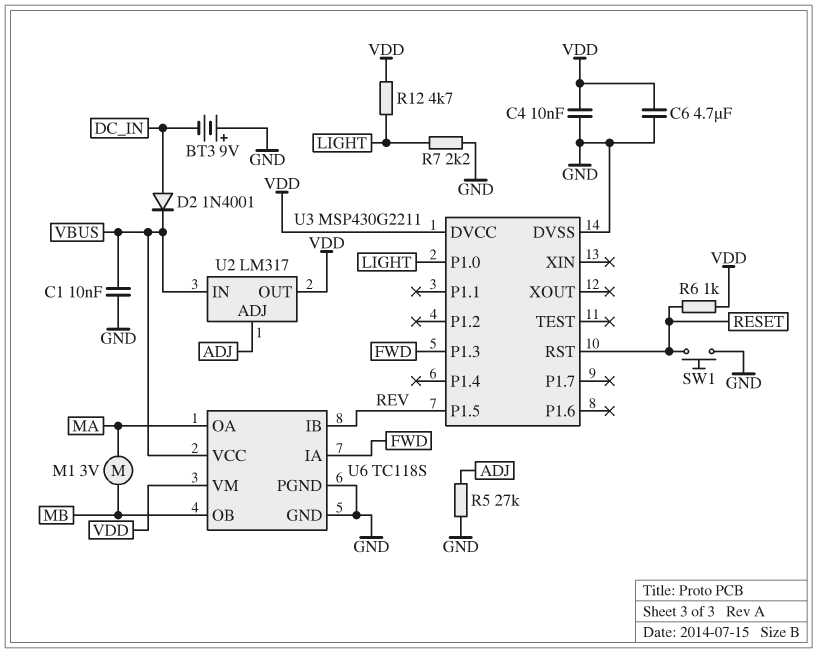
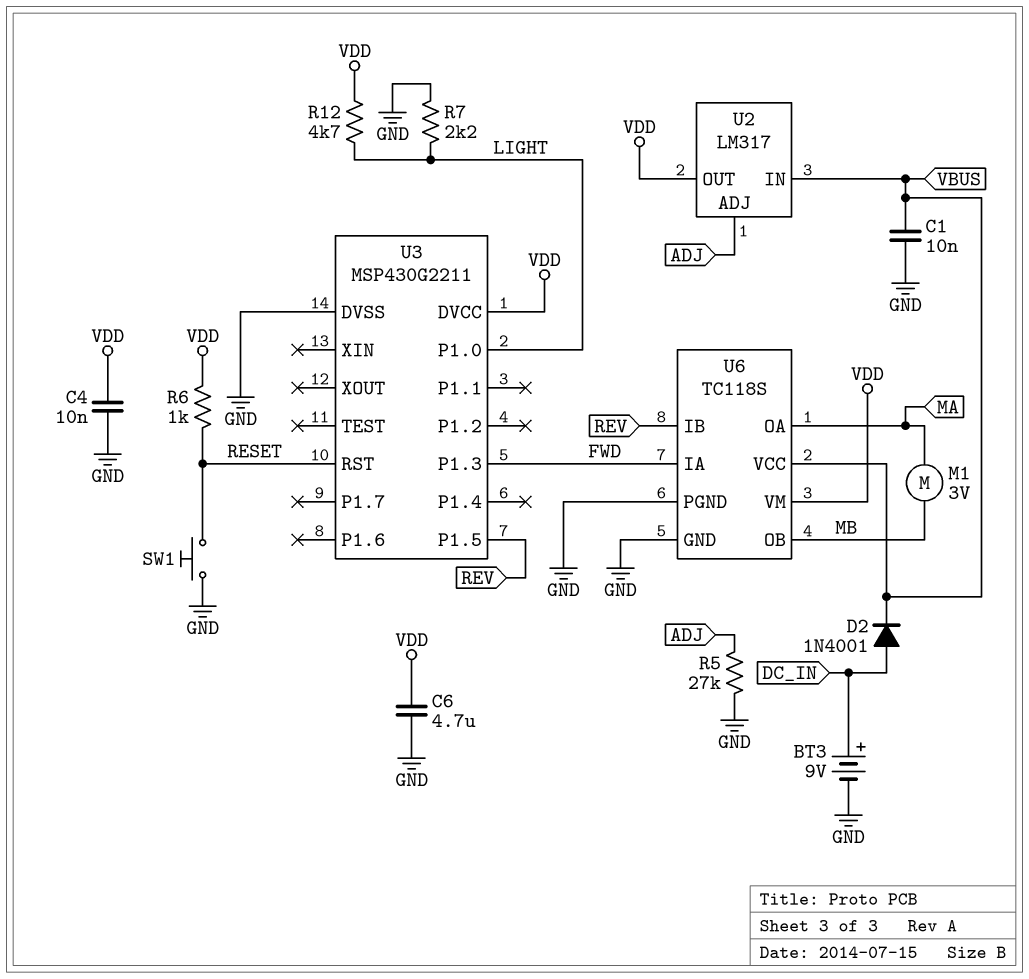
BT3: 9V (plus GND, minus DC_IN) -> 9V (plus DC_IN, minus GND)

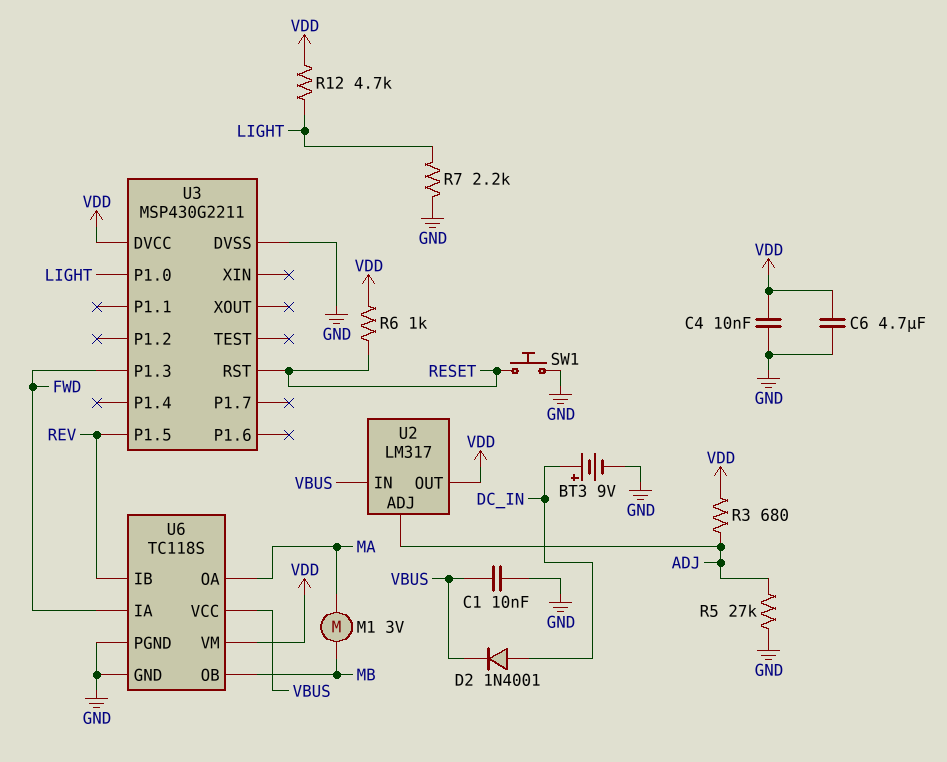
R3: none -> 680 (ADJ, VDD)

